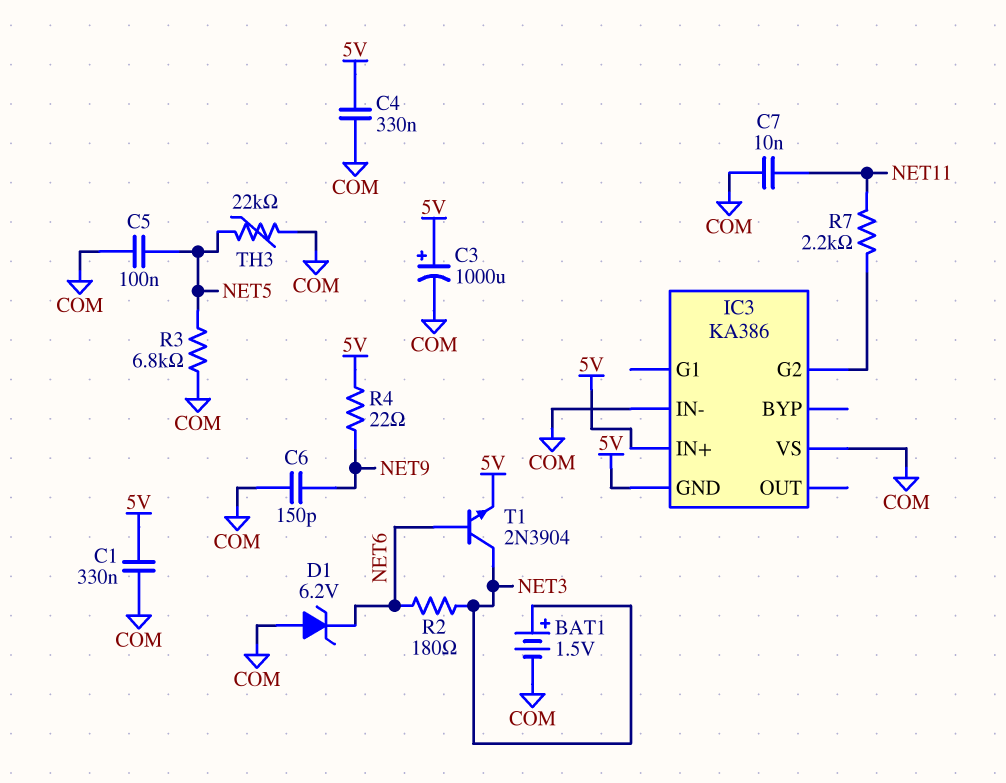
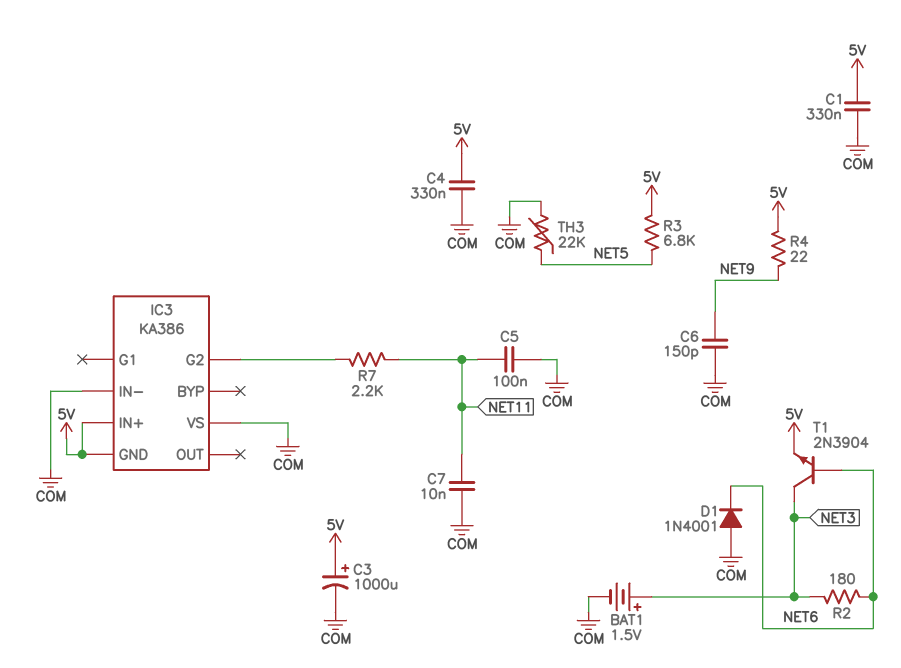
C5: 100nF (COM, NET5) -> 100nF (COM, NET11)
D1: zener 6.2V (A COM, K NET6) -> diode 1N4001 (A COM, K NET6)
R3: 6.8k (COM, NET5) -> 6.8k (5V, NET5)

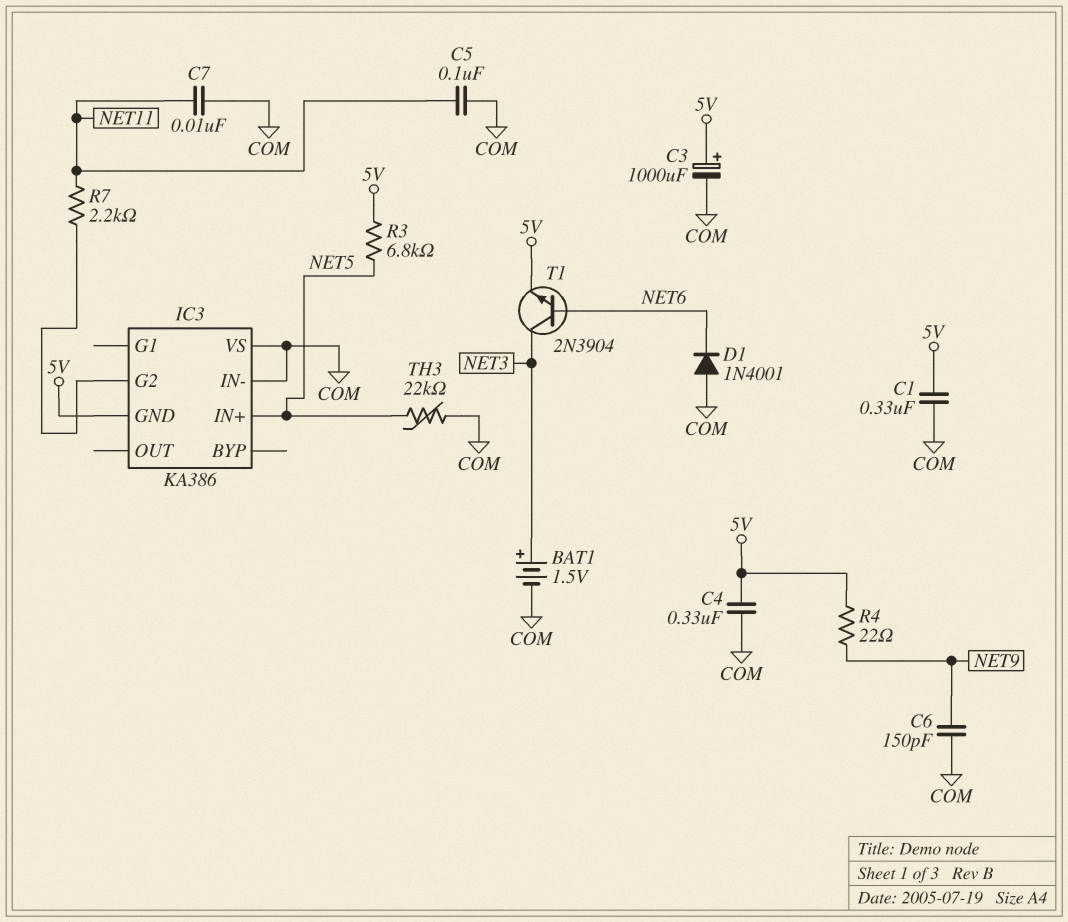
IC3 pin IN+: 5V -> NET5
R2: 180 (NET3, NET6) -> none

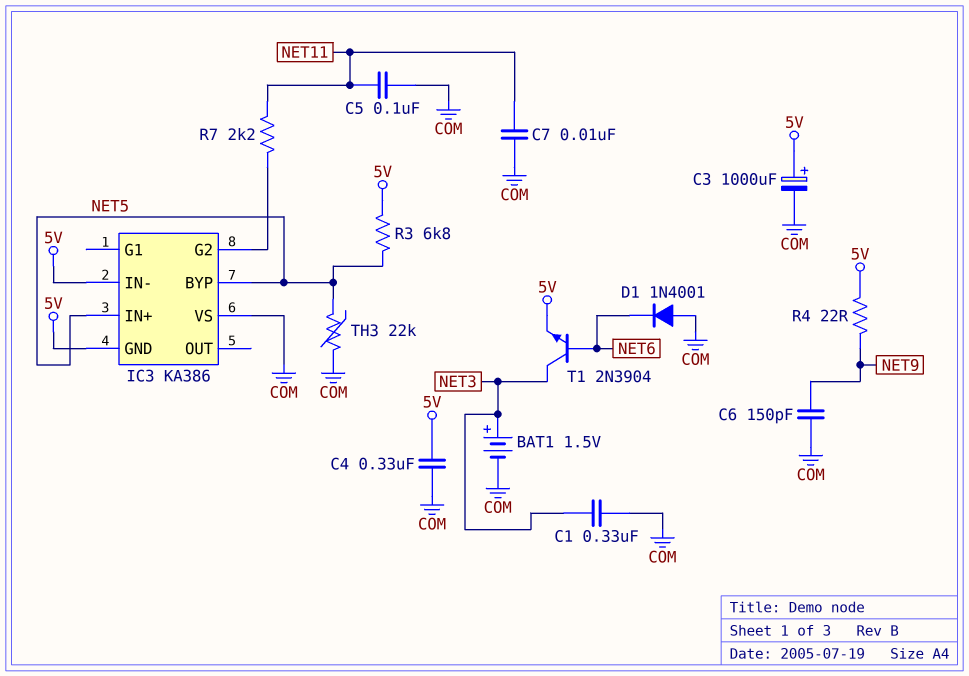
C1: 330nF (5V, COM) -> 330nF (COM, NET3)
IC3 pin BYP: none -> NET5
IC3 pin IN-: COM -> 5V

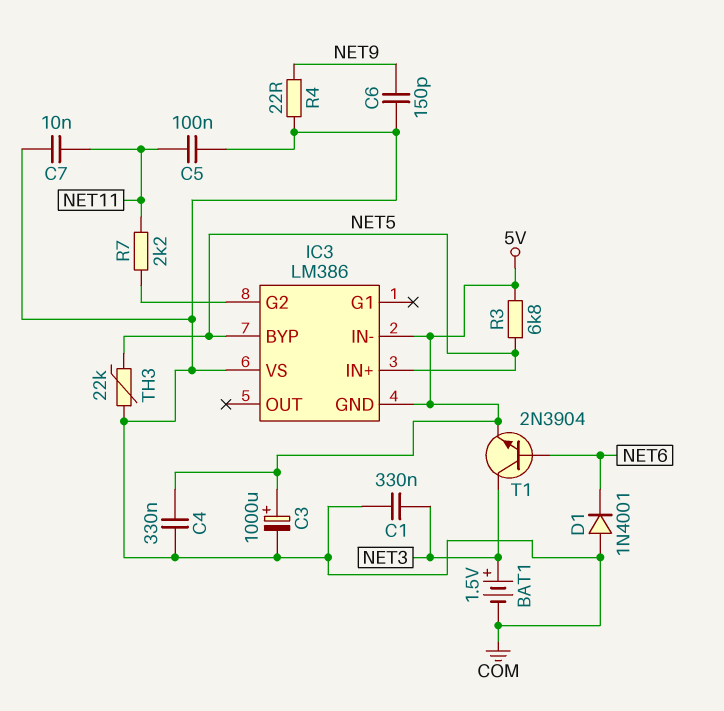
IC3: KA386 -> LM386
R4: 22 (5V, NET9) -> 22 (COM, NET9)

